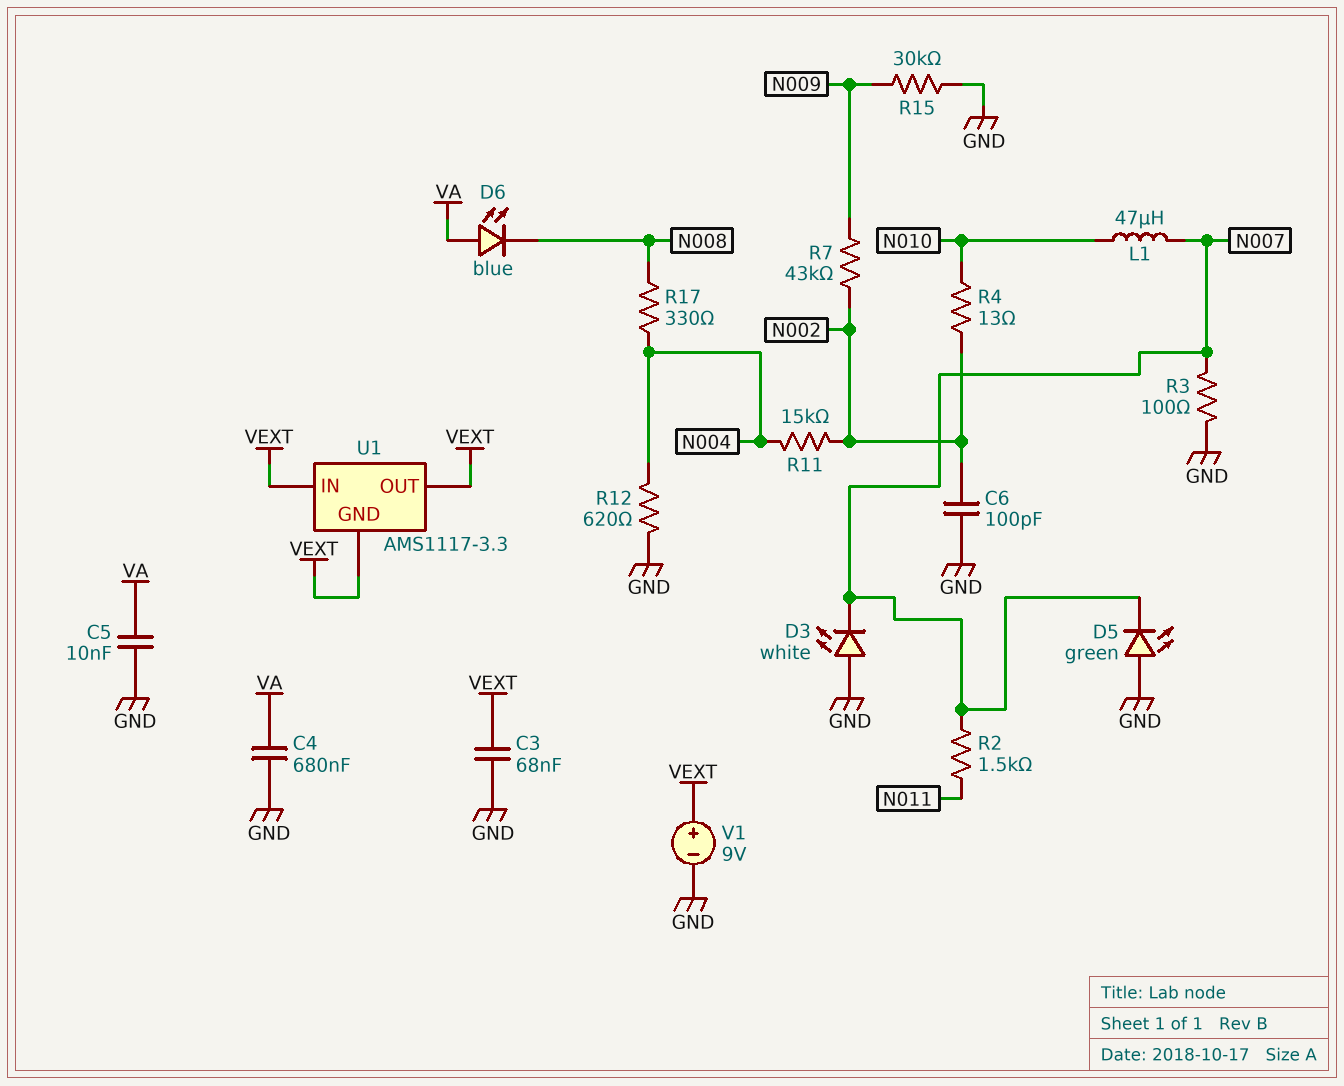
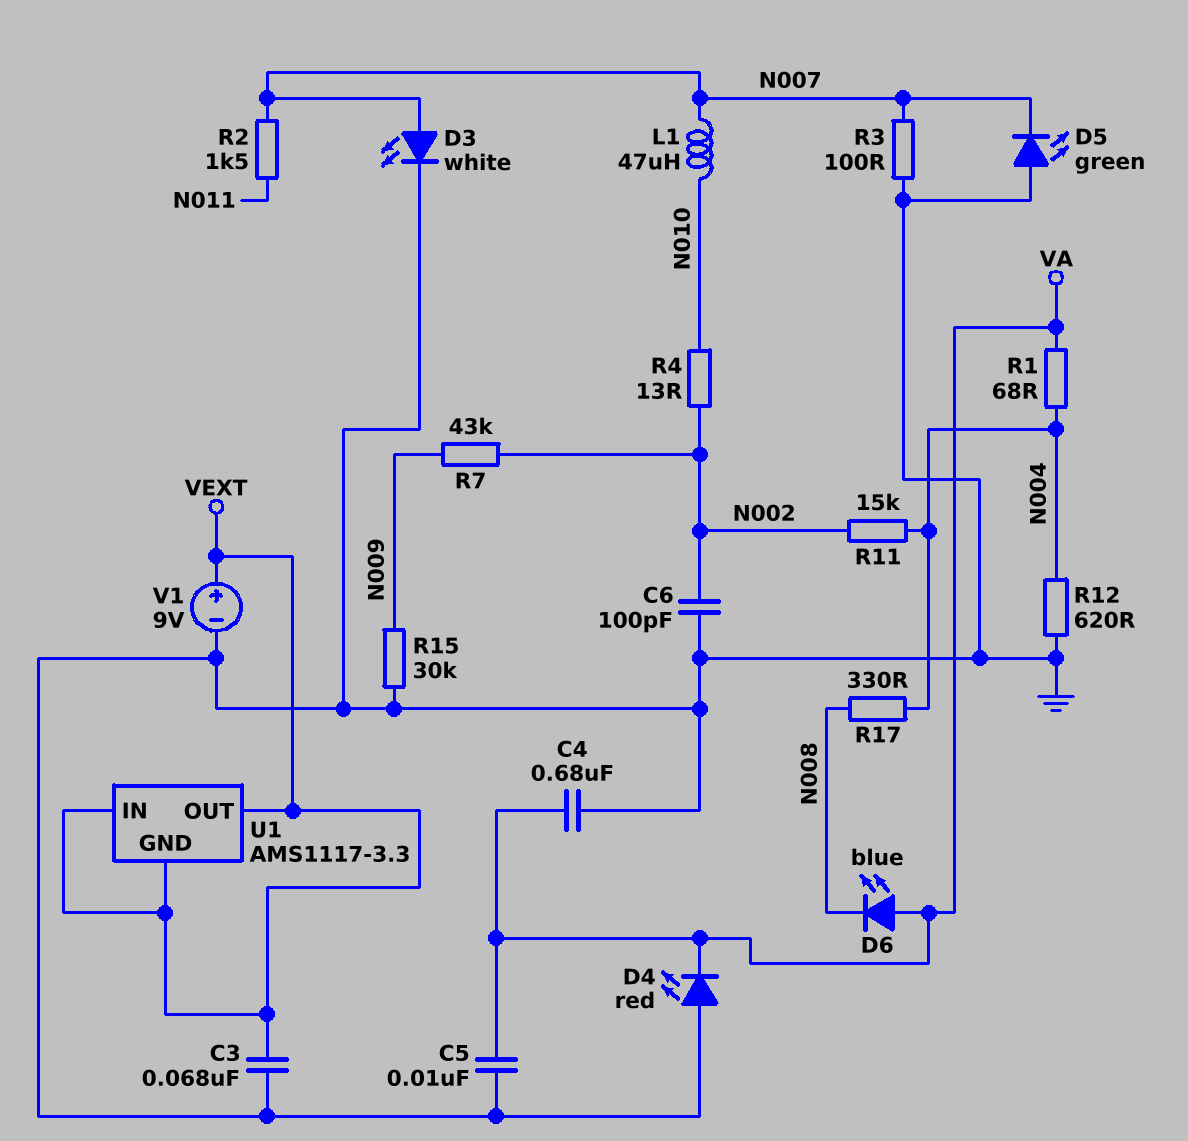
D3: LED white (A GND, K N007) -> LED white (A N007, K GND)
D4: none -> LED red (A GND, K VA)
R1: none -> 68 (N004, VA)

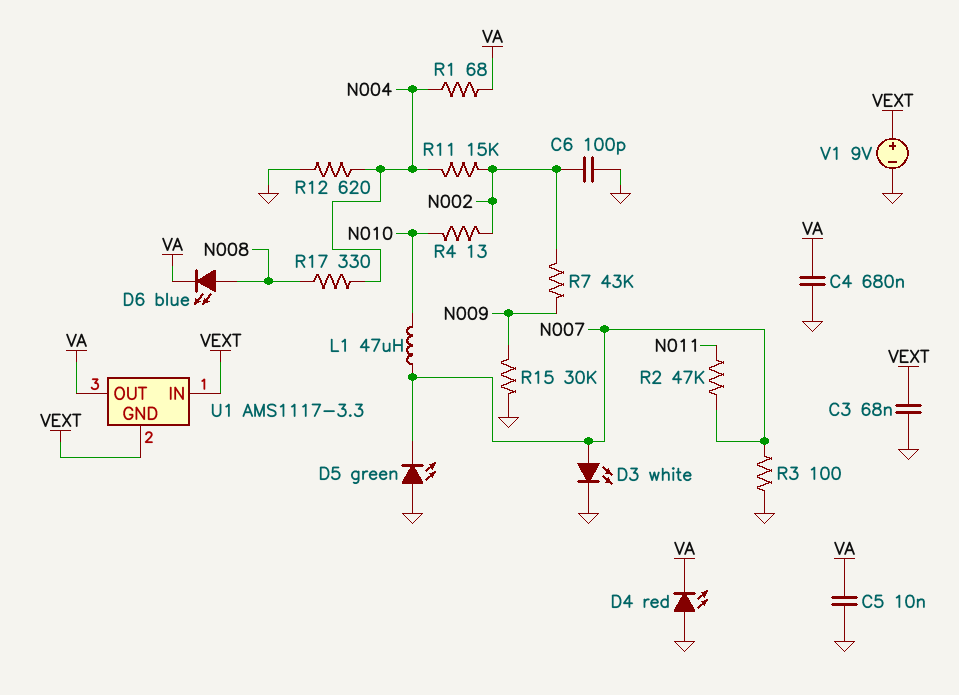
D6: LED blue (A VA, K N008) -> LED blue (A N008, K VA)
R2: 1.5k (N007, N011) -> 47k (N007, N011)
U1 pin OUT: VEXT -> VA

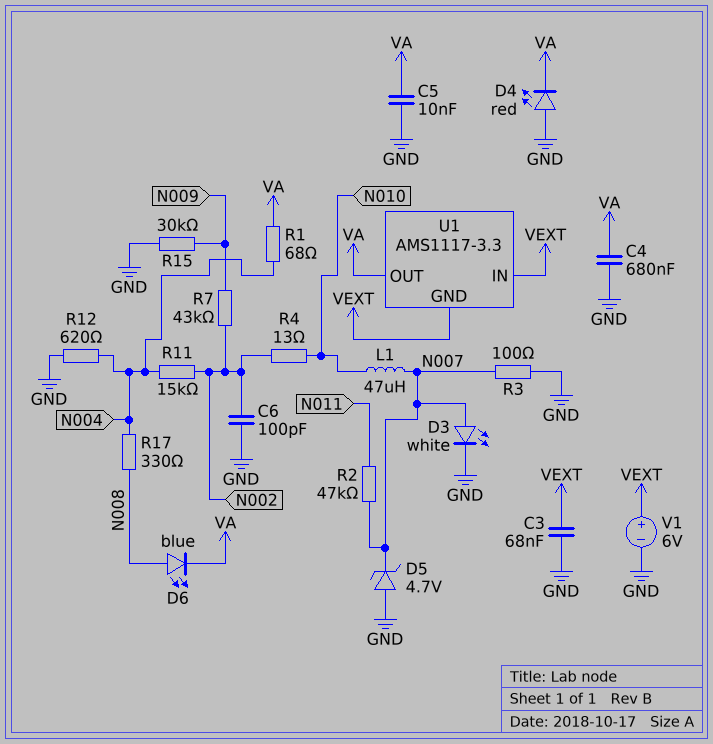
D5: LED green (A GND, K N007) -> zener 4.7V (A GND, K N007)
V1: 9V (plus VEXT, minus GND) -> 6V (plus VEXT, minus GND)

